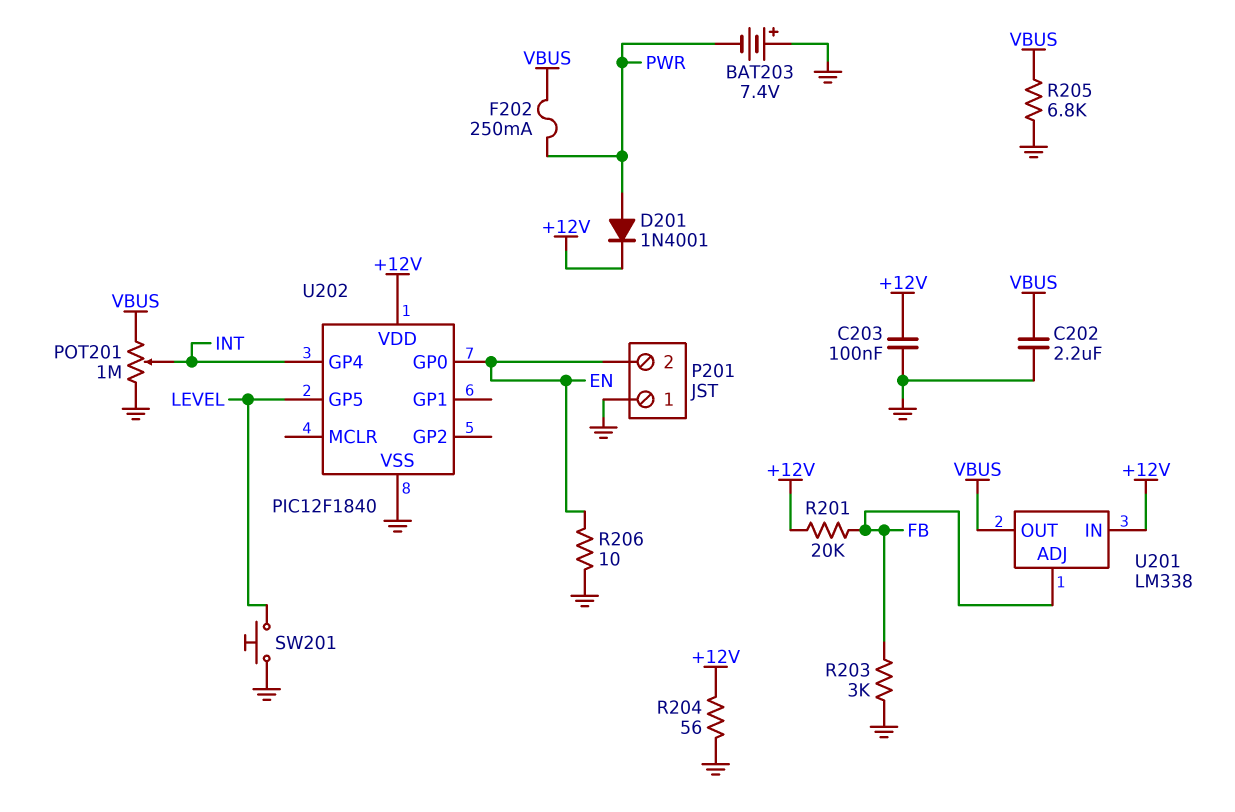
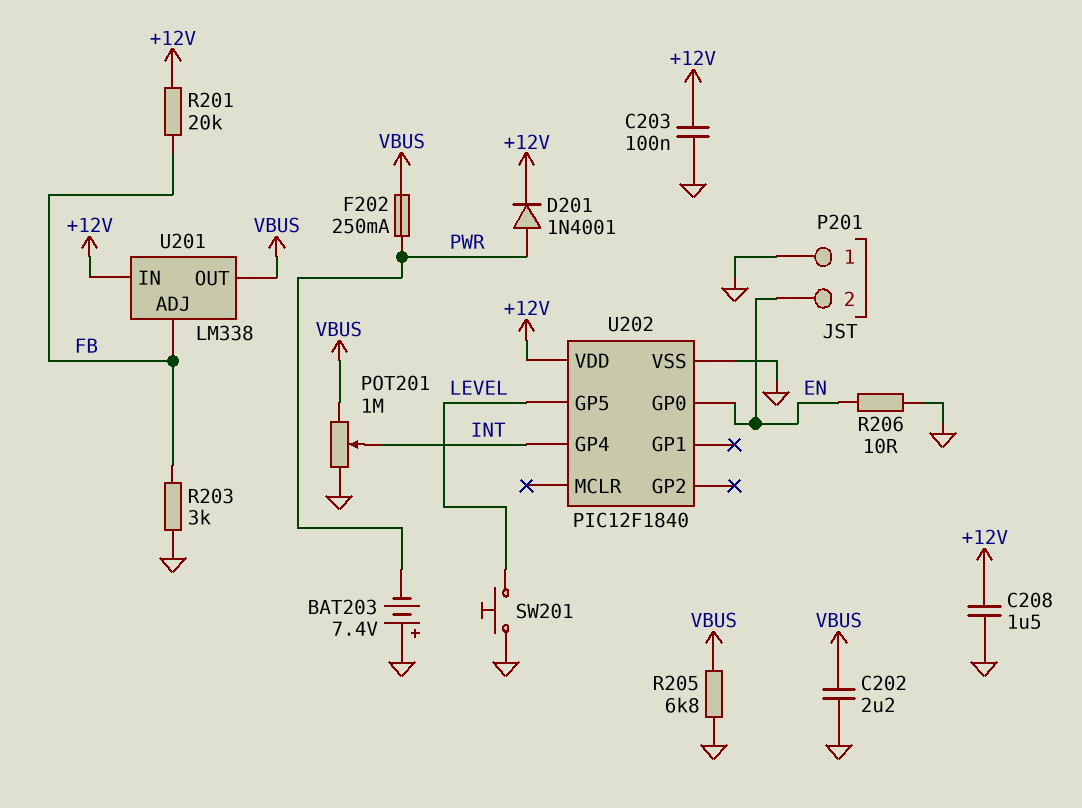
C208: none -> 1.5uF (+12V, GND)
R204: 56 (+12V, GND) -> none

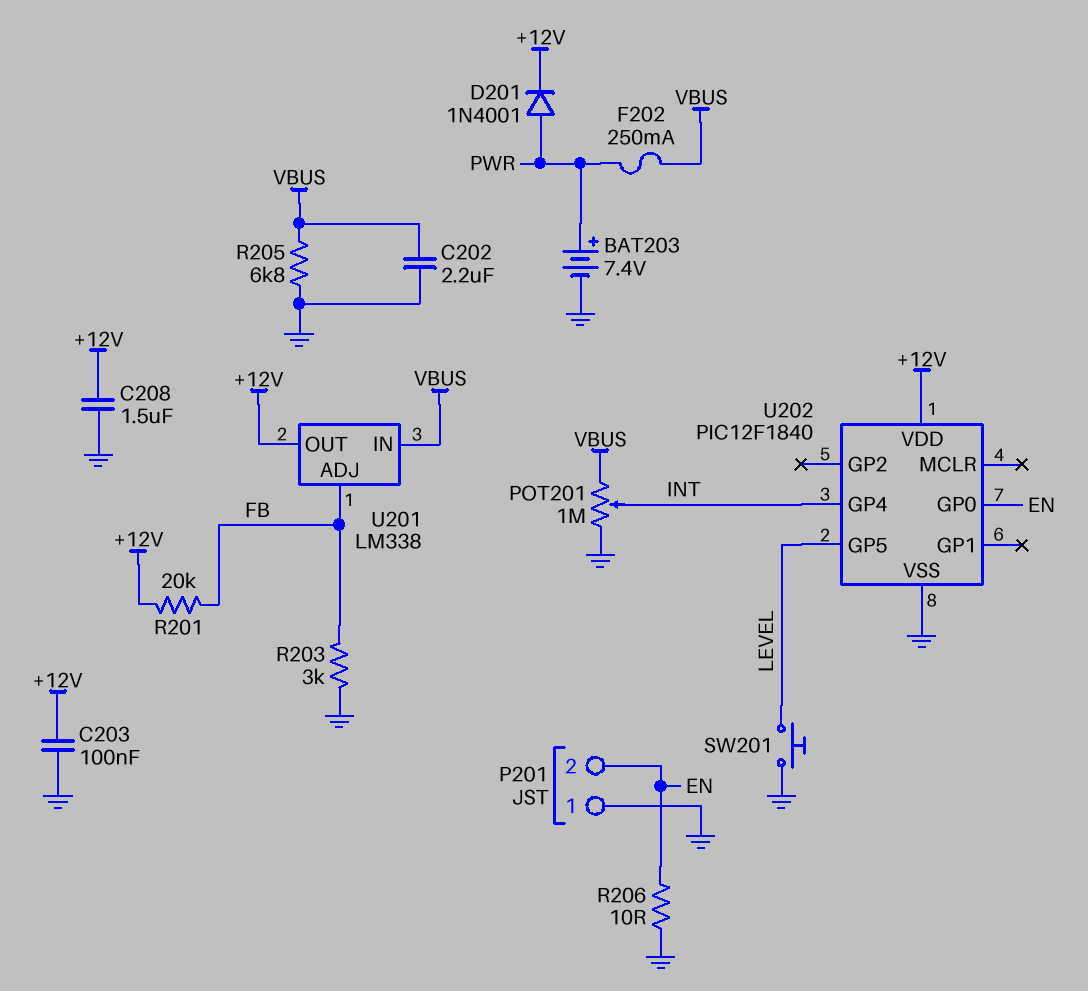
BAT203: 7.4V (plus GND, minus PWR) -> 7.4V (plus PWR, minus GND)
U201 pin IN: +12V -> VBUS
U201 pin OUT: VBUS -> +12V

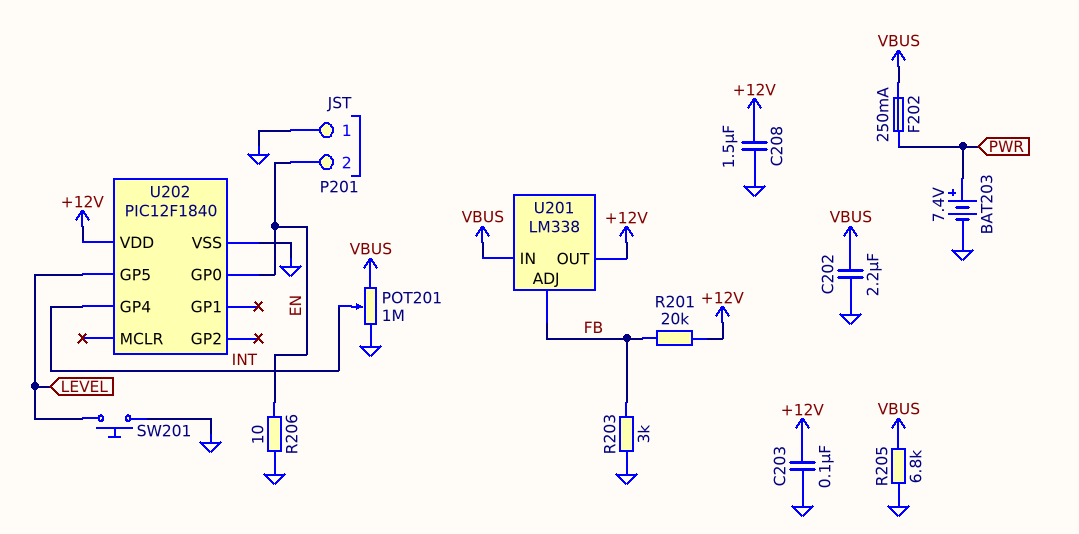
D201: diode 1N4001 (A PWR, K +12V) -> none

